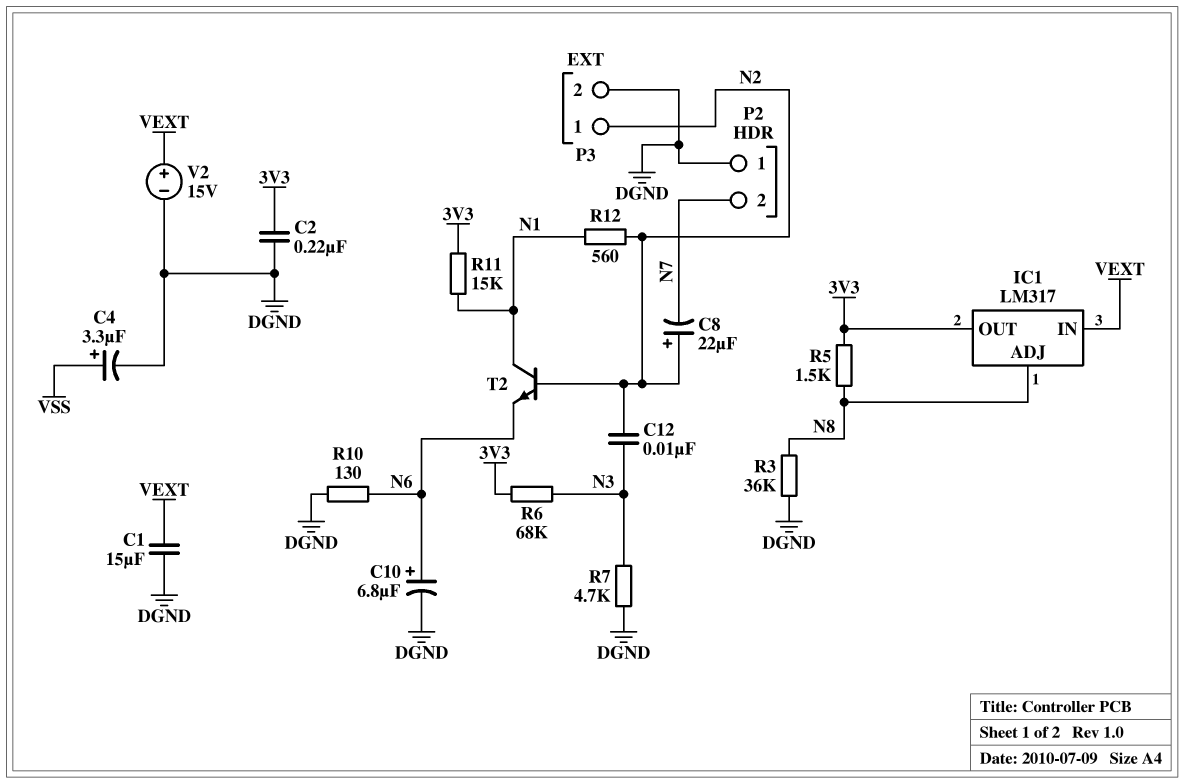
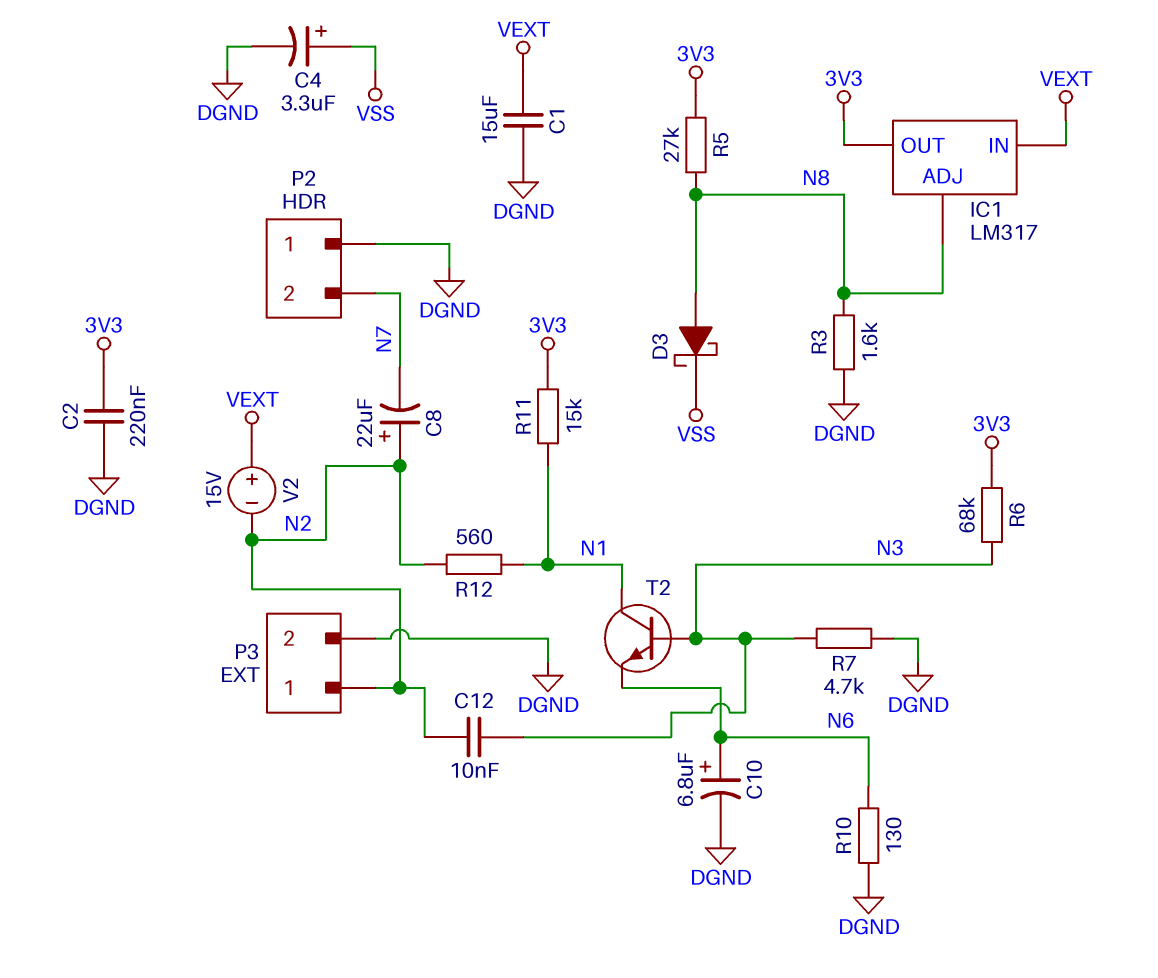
D3: none -> schottky (A N8, K VSS)
R3: 36k (DGND, N8) -> 1.6k (DGND, N8)
R5: 1.5k (3V3, N8) -> 27k (3V3, N8)
T2: NPN (B N2, C N1, E N6) -> NPN (B N3, C N1, E N6)
V2: 15V (plus VEXT, minus DGND) -> 15V (plus VEXT, minus N2)

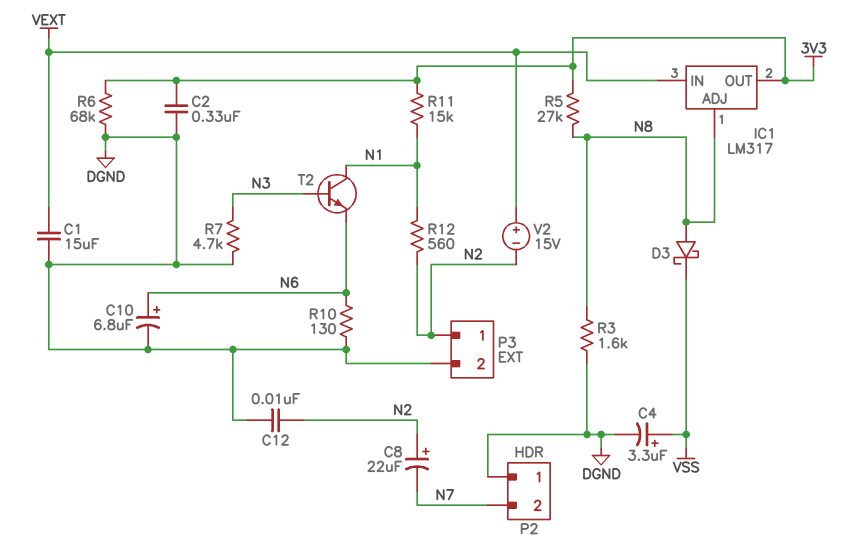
C2: 220nF (3V3, DGND) -> 330nF (3V3, DGND)
C12: 10nF (N2, N3) -> 10nF (DGND, N2)
R6: 68k (3V3, N3) -> 68k (3V3, DGND)

